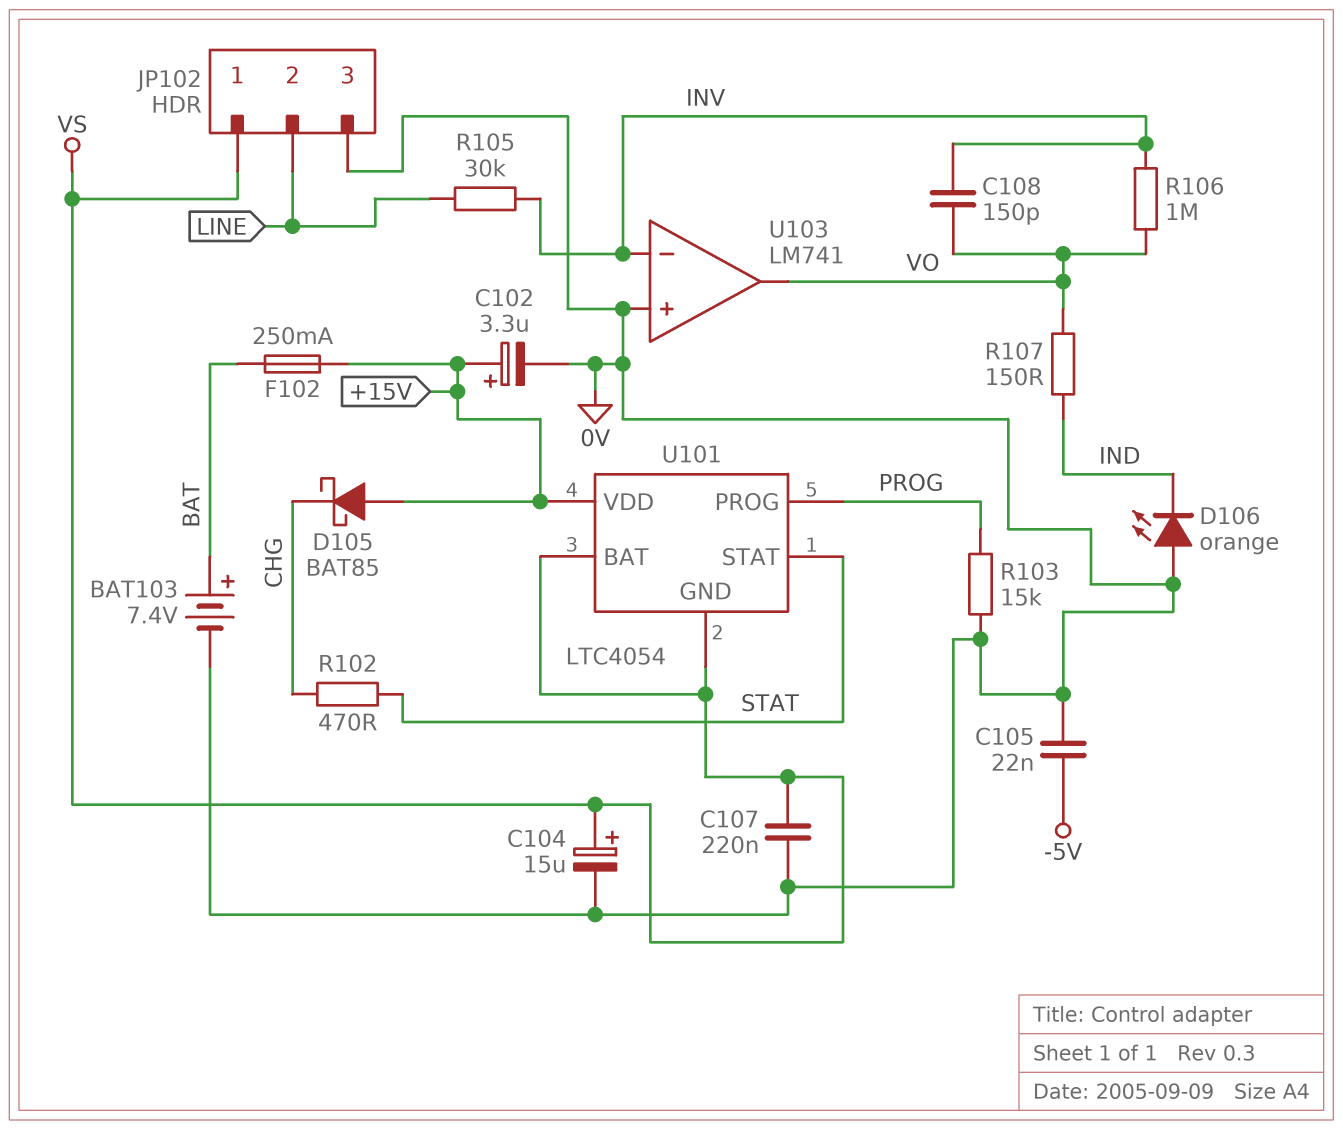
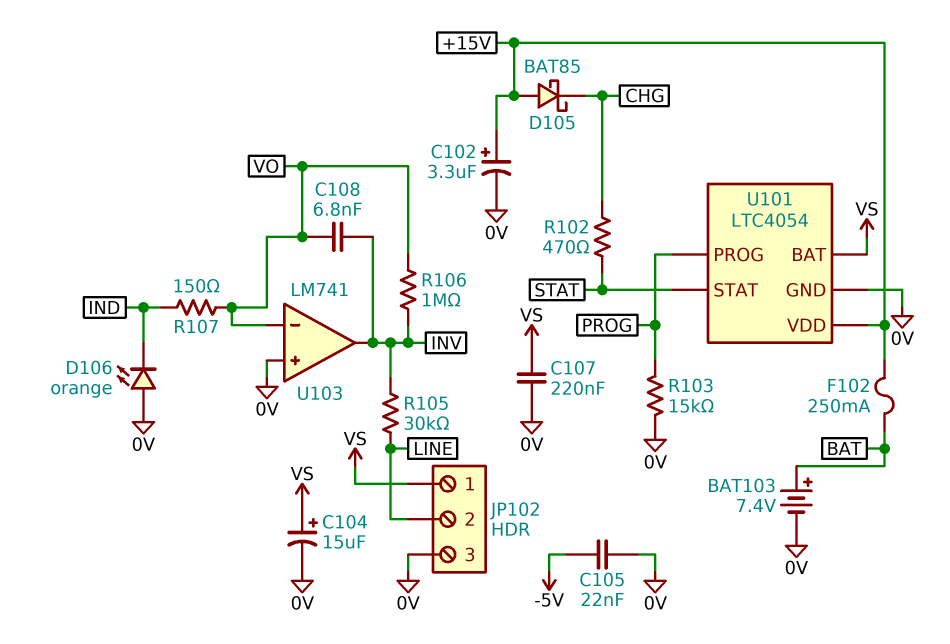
C108: 150pF (INV, VO) -> 6.8nF (INV, VO)
U101 pin GND: VS -> 0V
U103 pin in-: INV -> VO
U103 pin out: VO -> INV

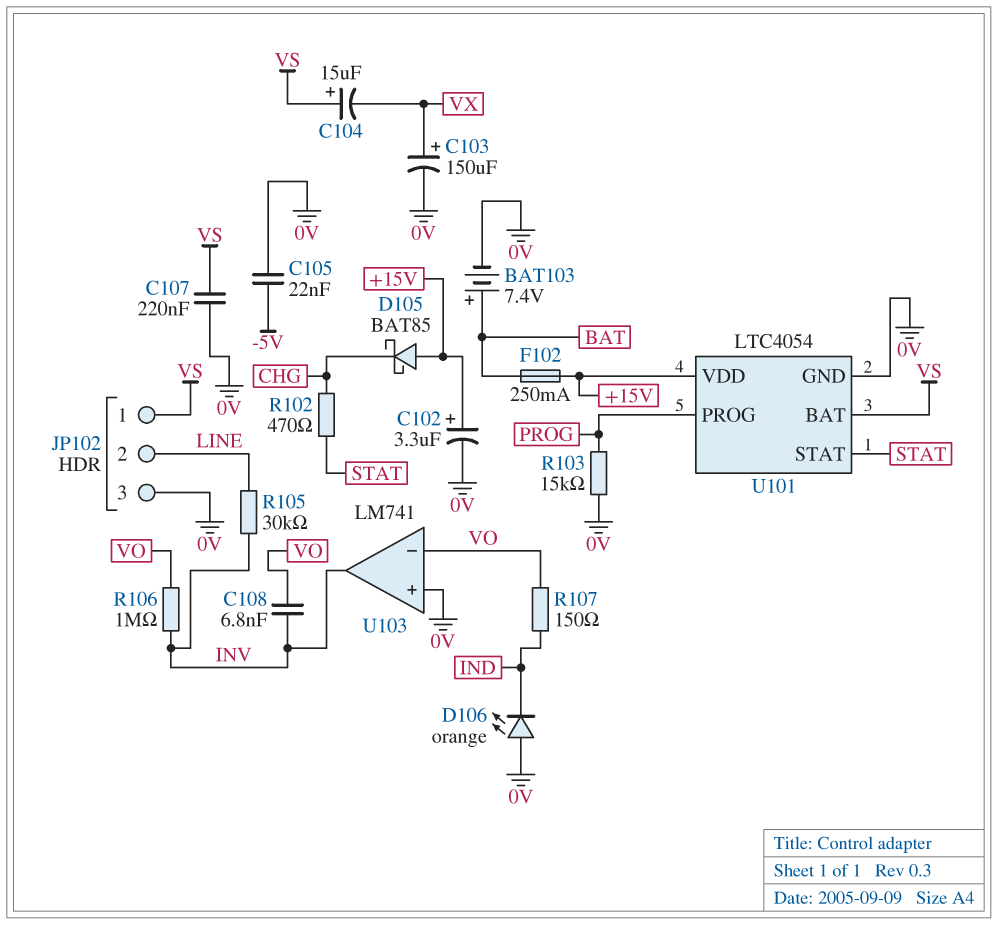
C103: none -> 150uF (plus VX, minus 0V)
C104: 15uF (plus VS, minus 0V) -> 15uF (plus VS, minus VX)

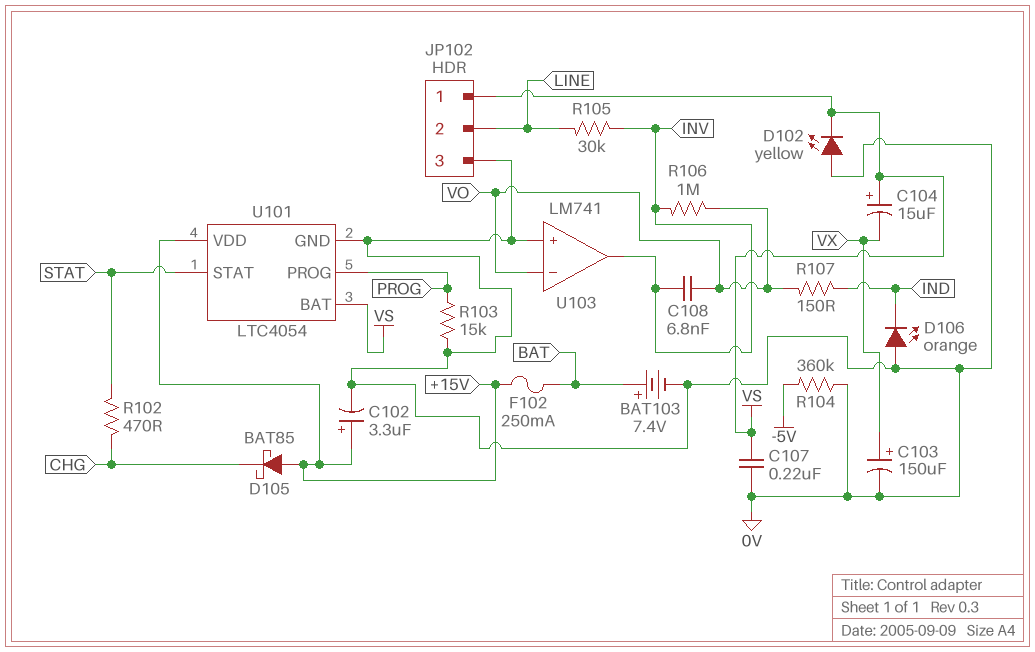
C105: 22nF (-5V, 0V) -> none
D102: none -> LED yellow (A 0V, K VS)
R104: none -> 360k (-5V, 0V)

